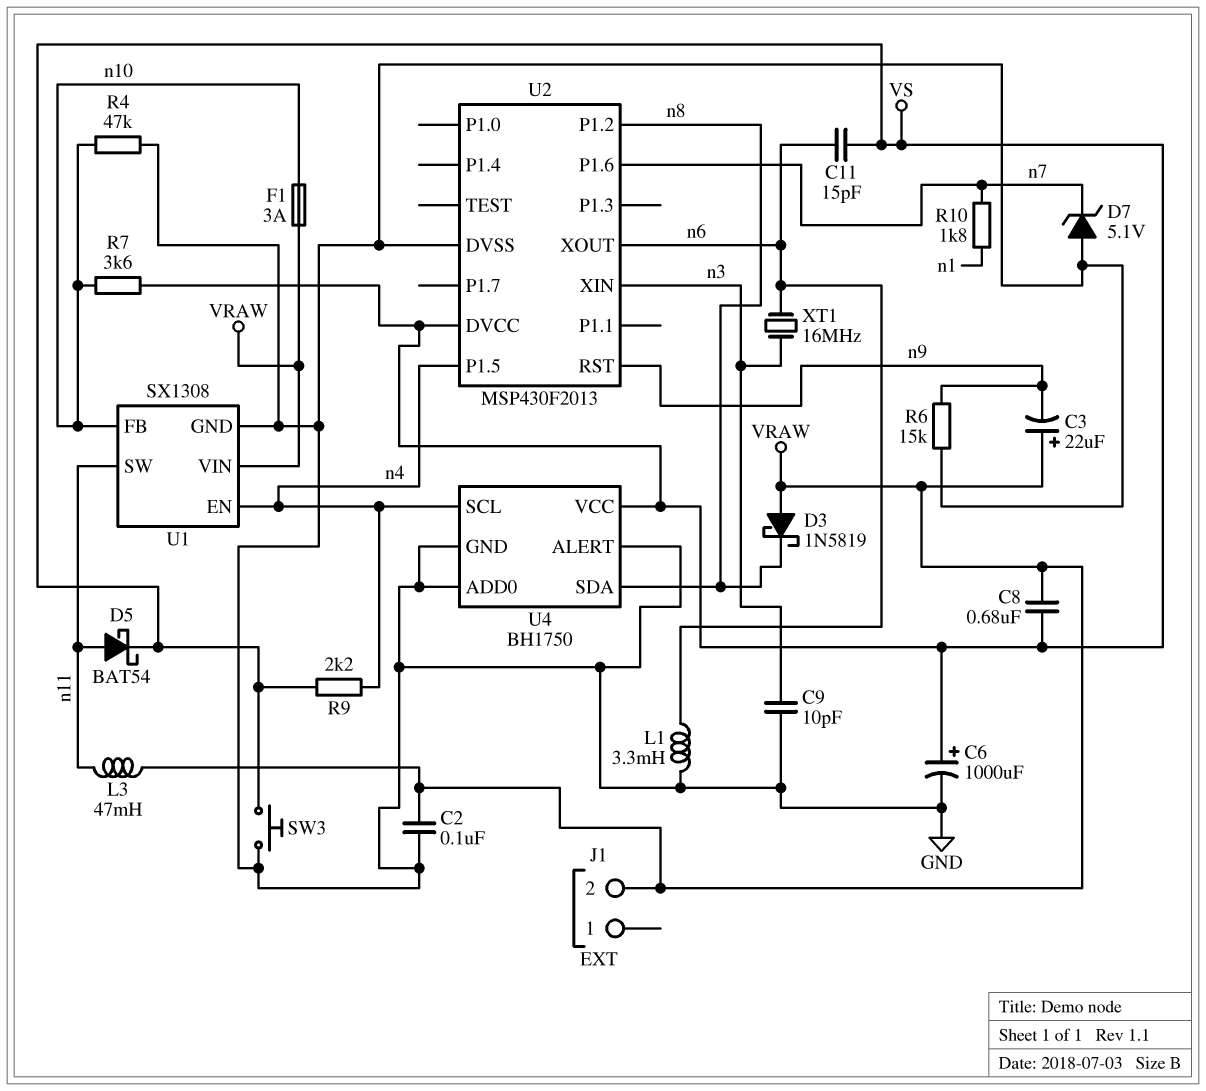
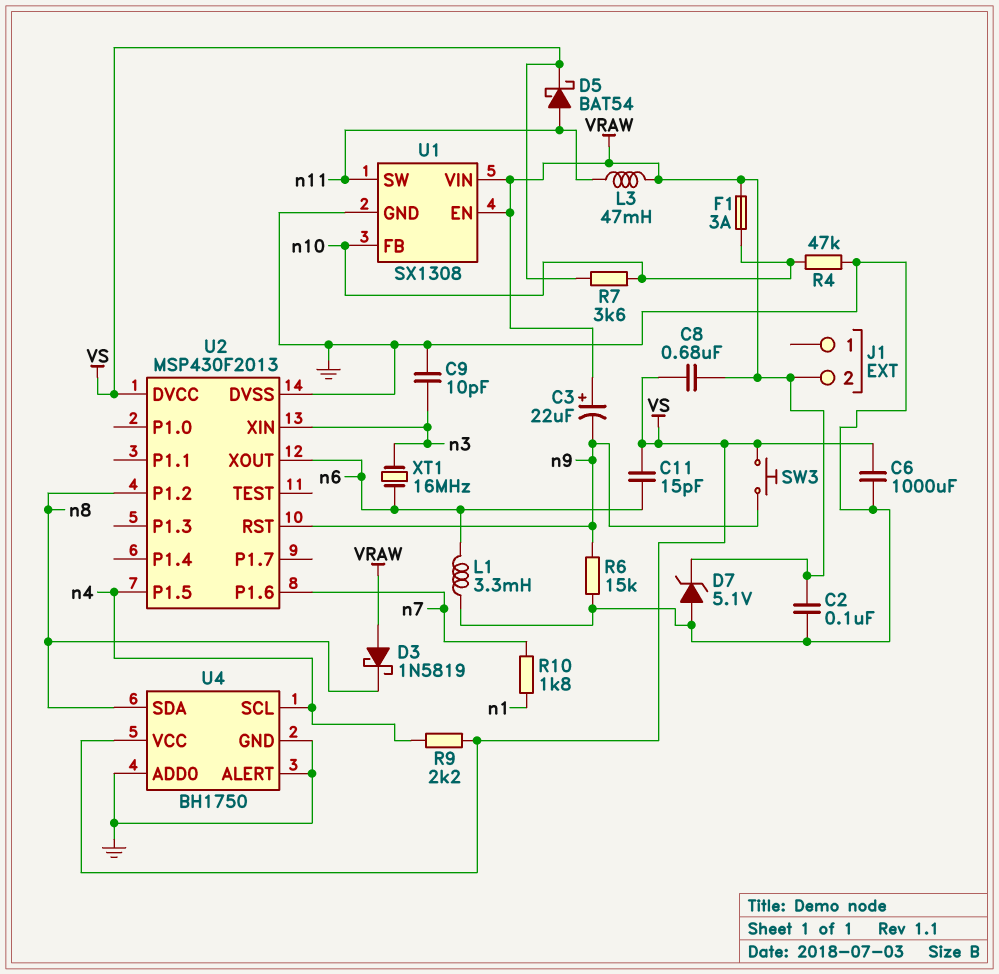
C6: 1000uF (plus VS, minus GND) -> 1000uF (GND, VS)
D7: zener 5.1V (A GND, K n7) -> zener 5.1V (A GND, K VRAW)
SW3: button (GND, VS) -> button (VS, n9)
U1 pin EN: n4 -> VRAW

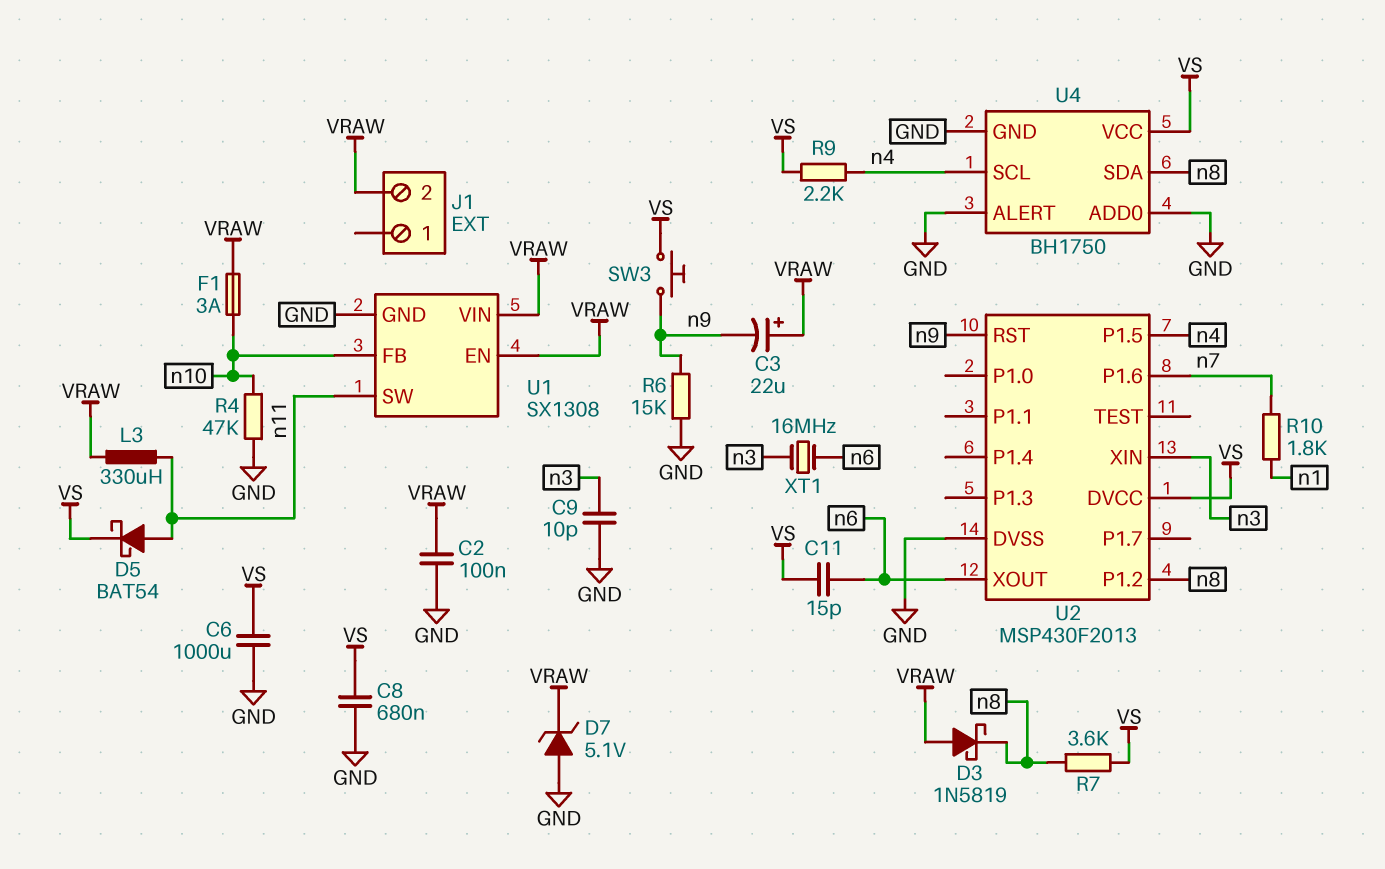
C8: 680nF (VRAW, VS) -> 680nF (GND, VS)
L1: 3.3mH (GND, n6) -> none
L3: 47mH (VRAW, n11) -> 330uH (VRAW, n11)
R7: 3.6k (VS, n10) -> 3.6k (VS, n8)

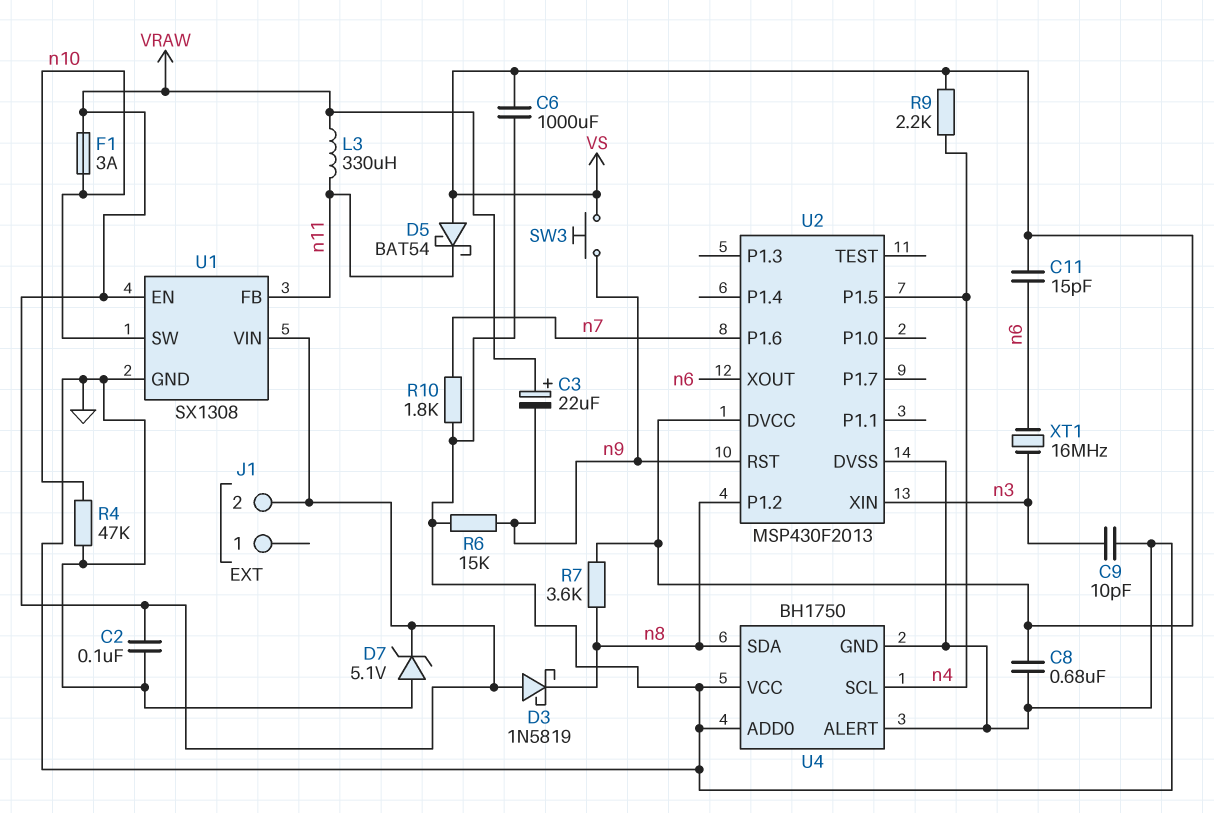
D5: schottky BAT54 (A n11, K VS) -> schottky BAT54 (A VS, K n11)
R10: 1.8k (n1, n7) -> 1.8k (GND, n7)
U1 pin FB: n10 -> n11
U1 pin SW: n11 -> n10
U4 pin VCC: VS -> GND

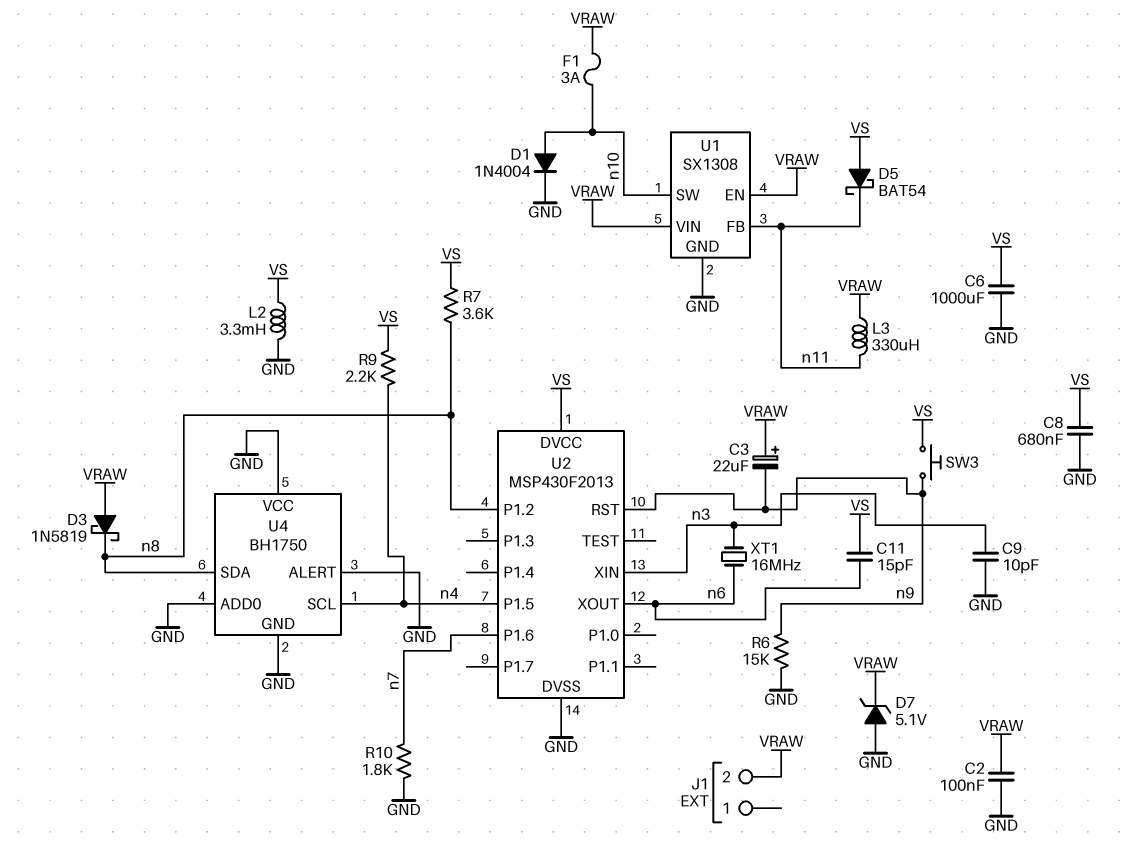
D1: none -> diode 1N4004 (A n10, K GND)
L2: none -> 3.3mH (GND, VS)
R4: 47k (GND, n10) -> none

